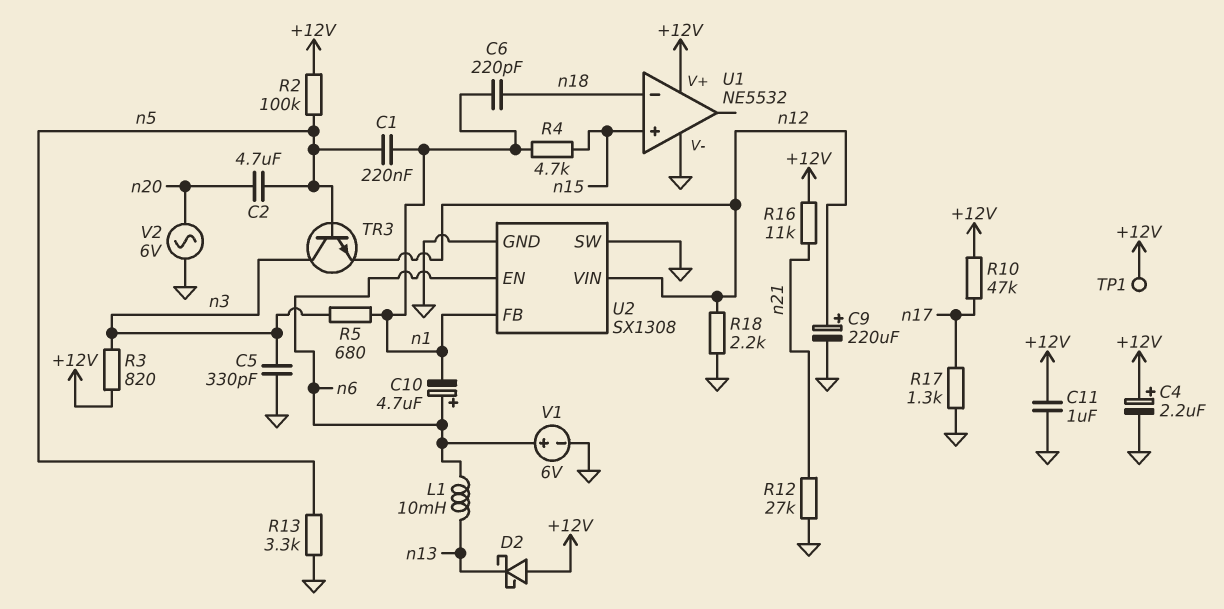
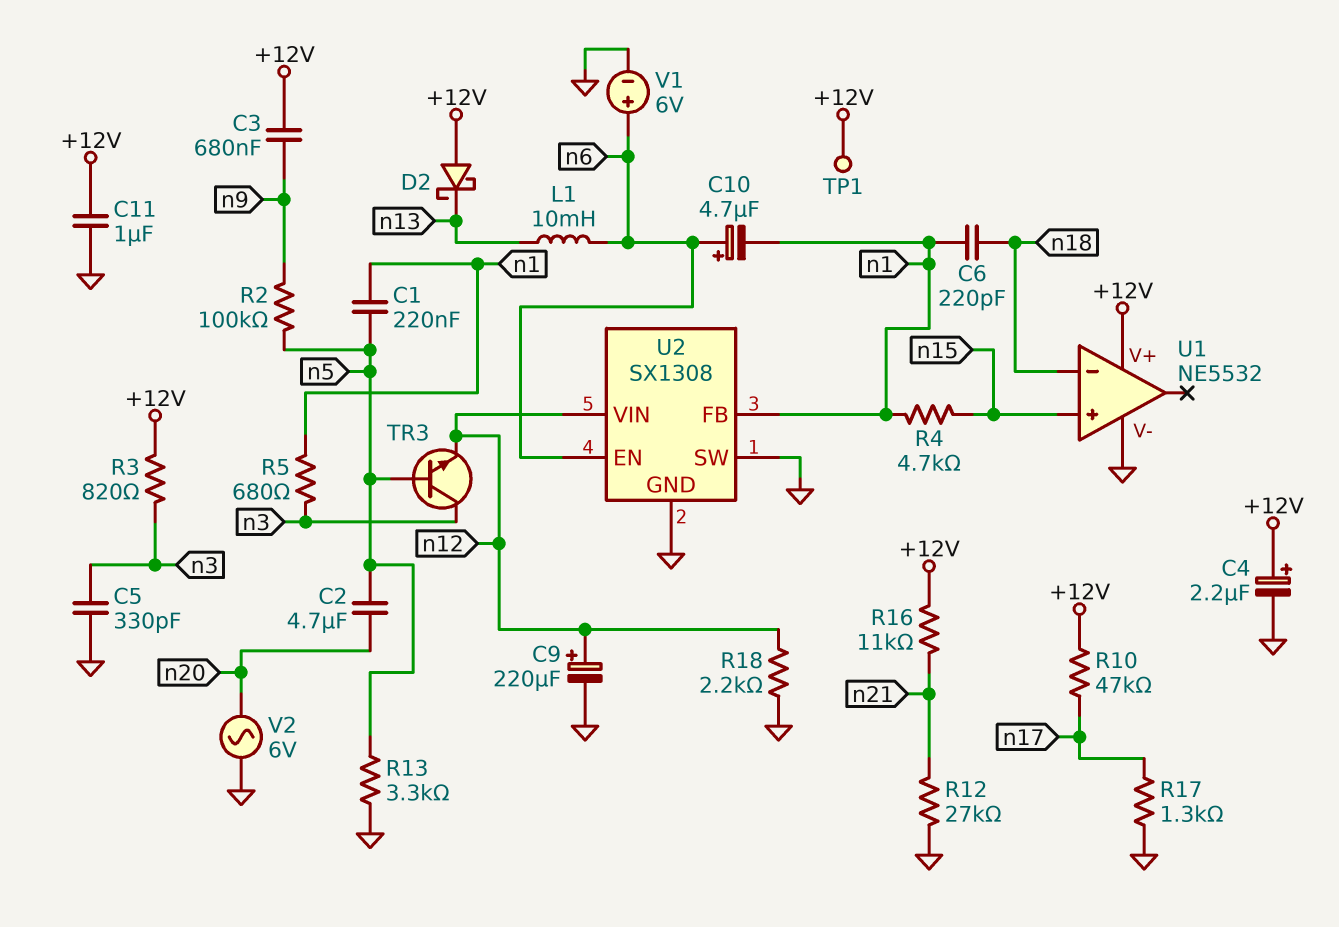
C3: none -> 680nF (+12V, n9)
R2: 100k (+12V, n5) -> 100k (n5, n9)

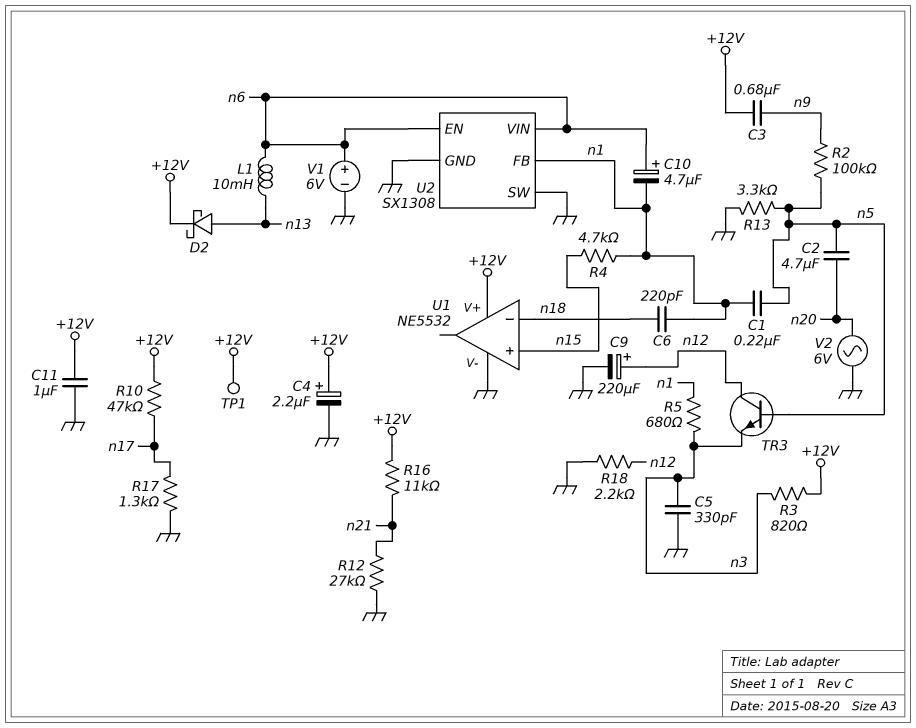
D2: schottky (A +12V, K n13) -> schottky (A n13, K +12V)
TR3: NPN (B n5, C n3, E n12) -> NPN (B n5, C n12, E n3)
U2 pin VIN: n12 -> n6

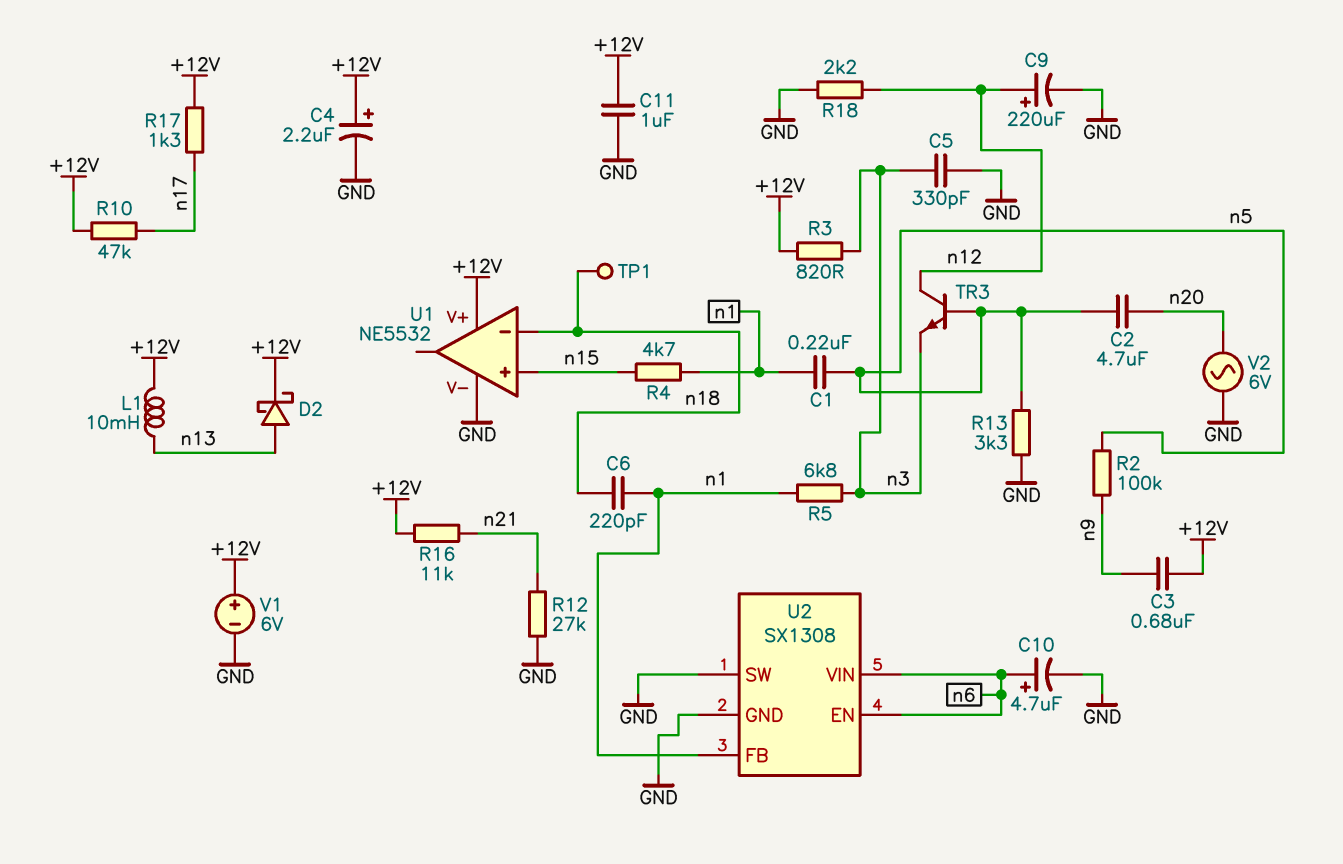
C10: 4.7uF (plus n6, minus n1) -> 4.7uF (plus n6, minus GND)
L1: 10mH (n6, n13) -> 10mH (+12V, n13)
R5: 680 (n1, n3) -> 6.8k (n1, n3)
R17: 1.3k (GND, n17) -> 1.3k (+12V, n17)
TP1: test point (+12V) -> test point (n18)
V1: 6V (plus n6, minus GND) -> 6V (plus +12V, minus GND)

